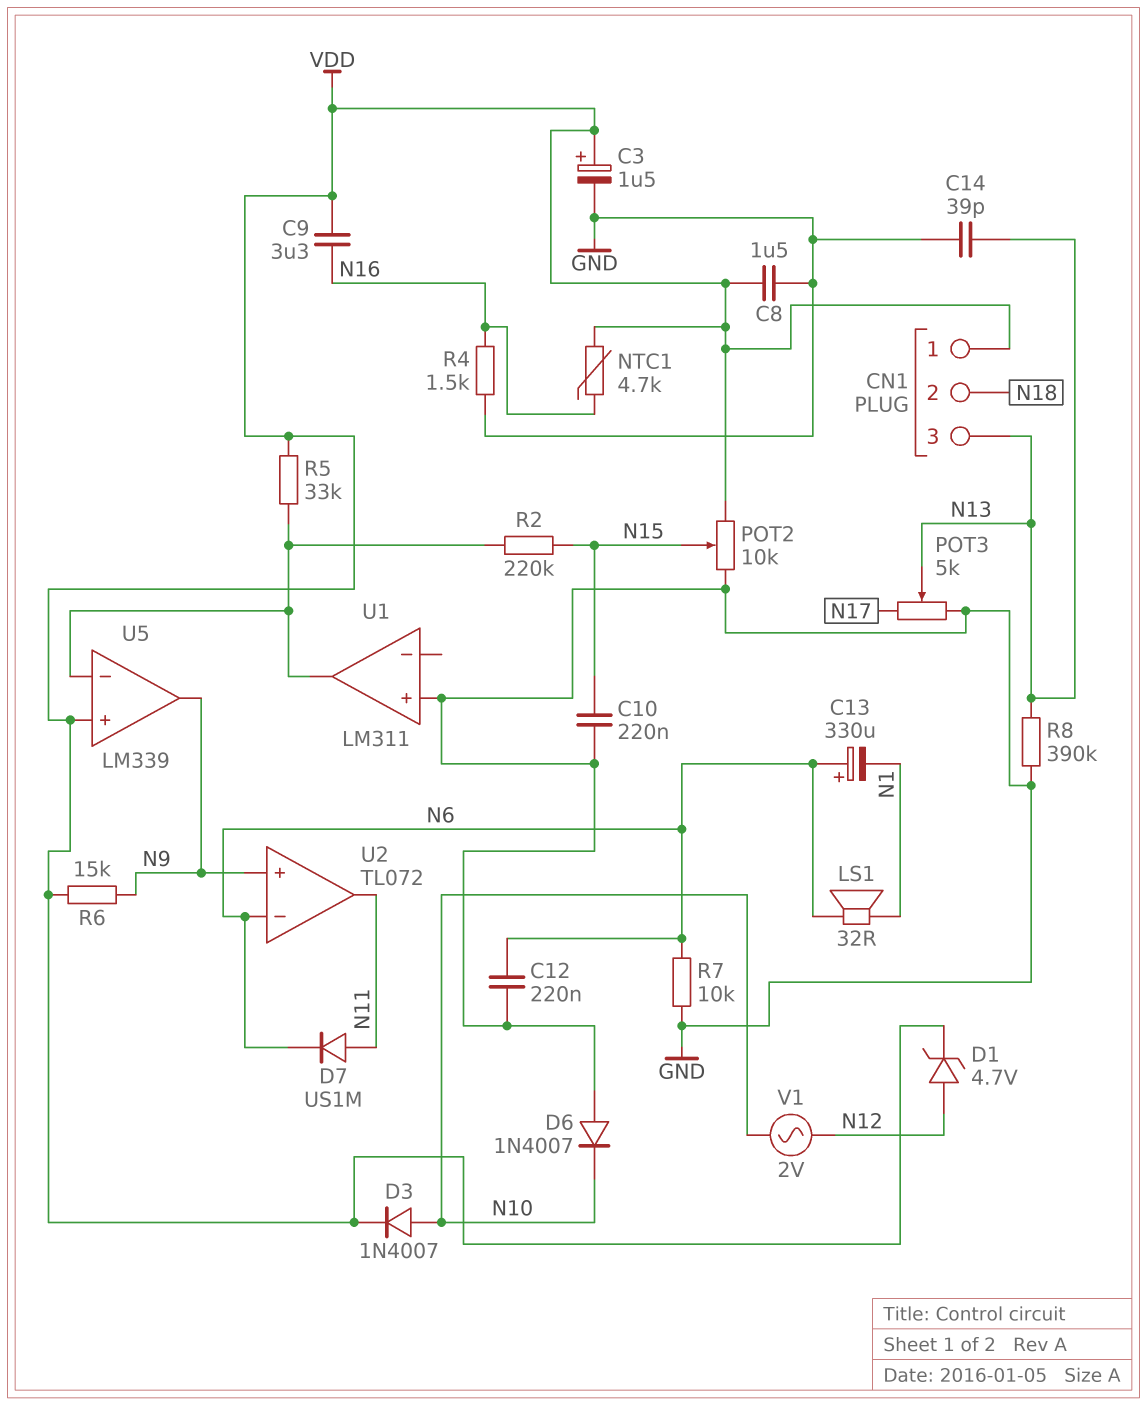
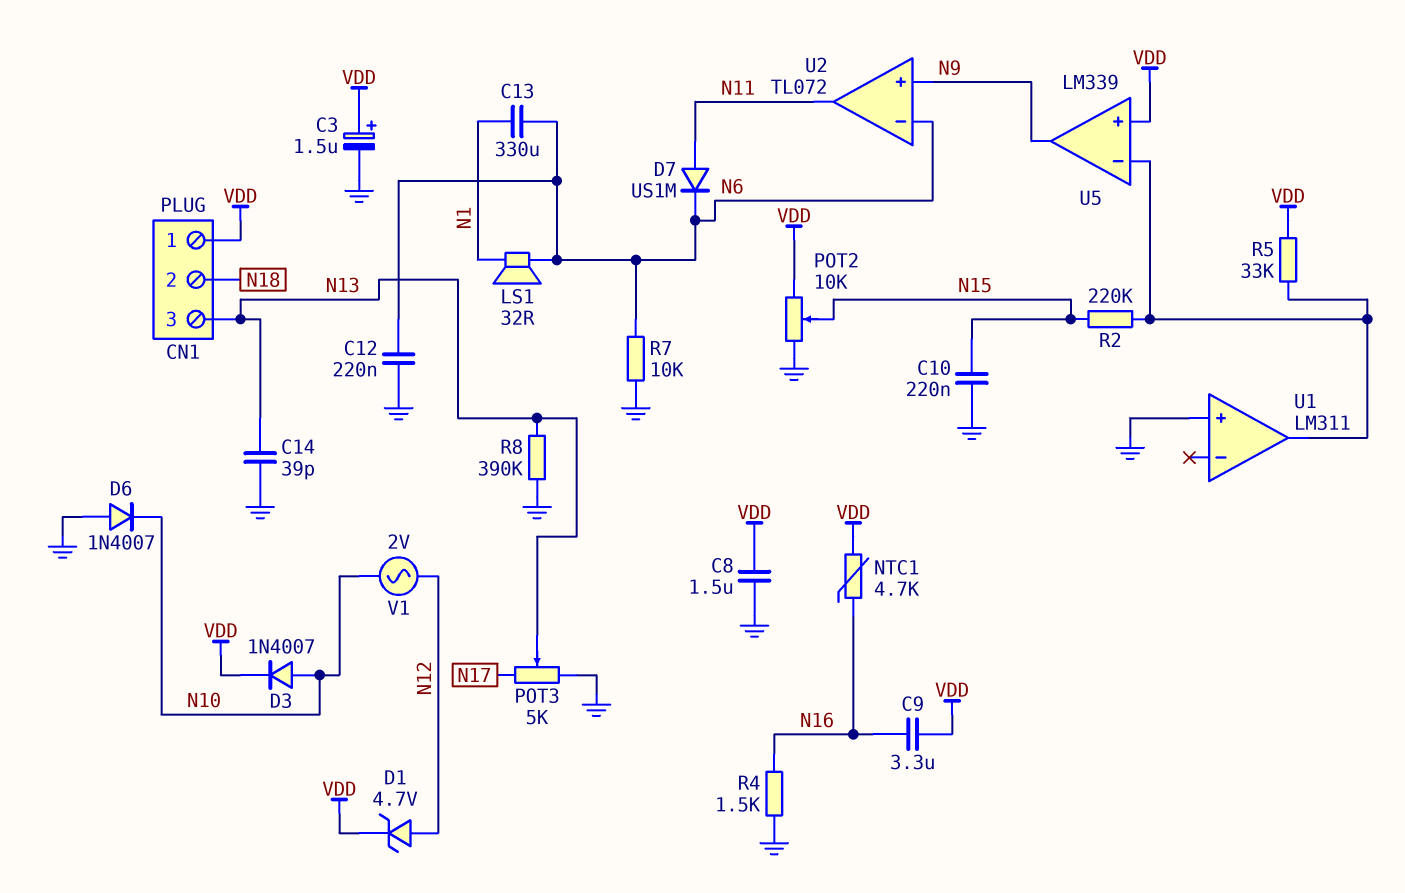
C13: 330uF (plus N6, minus N1) -> 330uF (N1, N6)
R6: 15k (N9, VDD) -> none

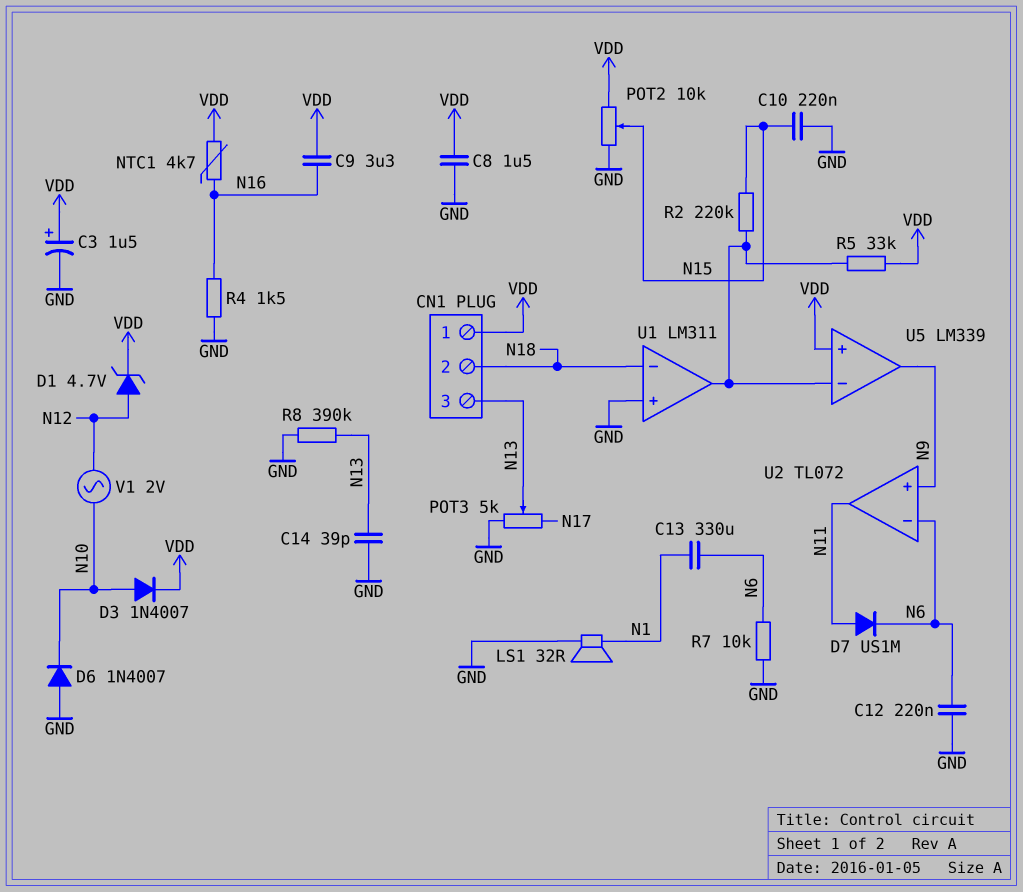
LS1: speaker 32R (N1, N6) -> speaker 32R (GND, N1)
U1 pin in-: none -> N18

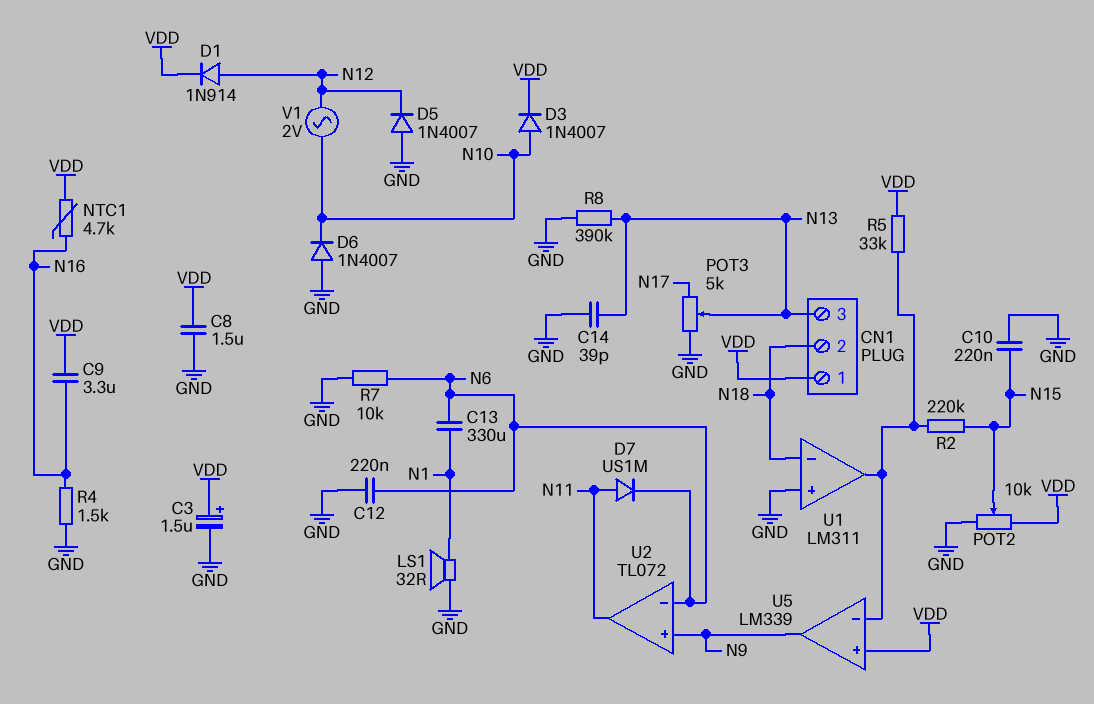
D1: zener 4.7V (A N12, K VDD) -> diode 1N914 (A N12, K VDD)
D5: none -> diode 1N4007 (A GND, K N12)

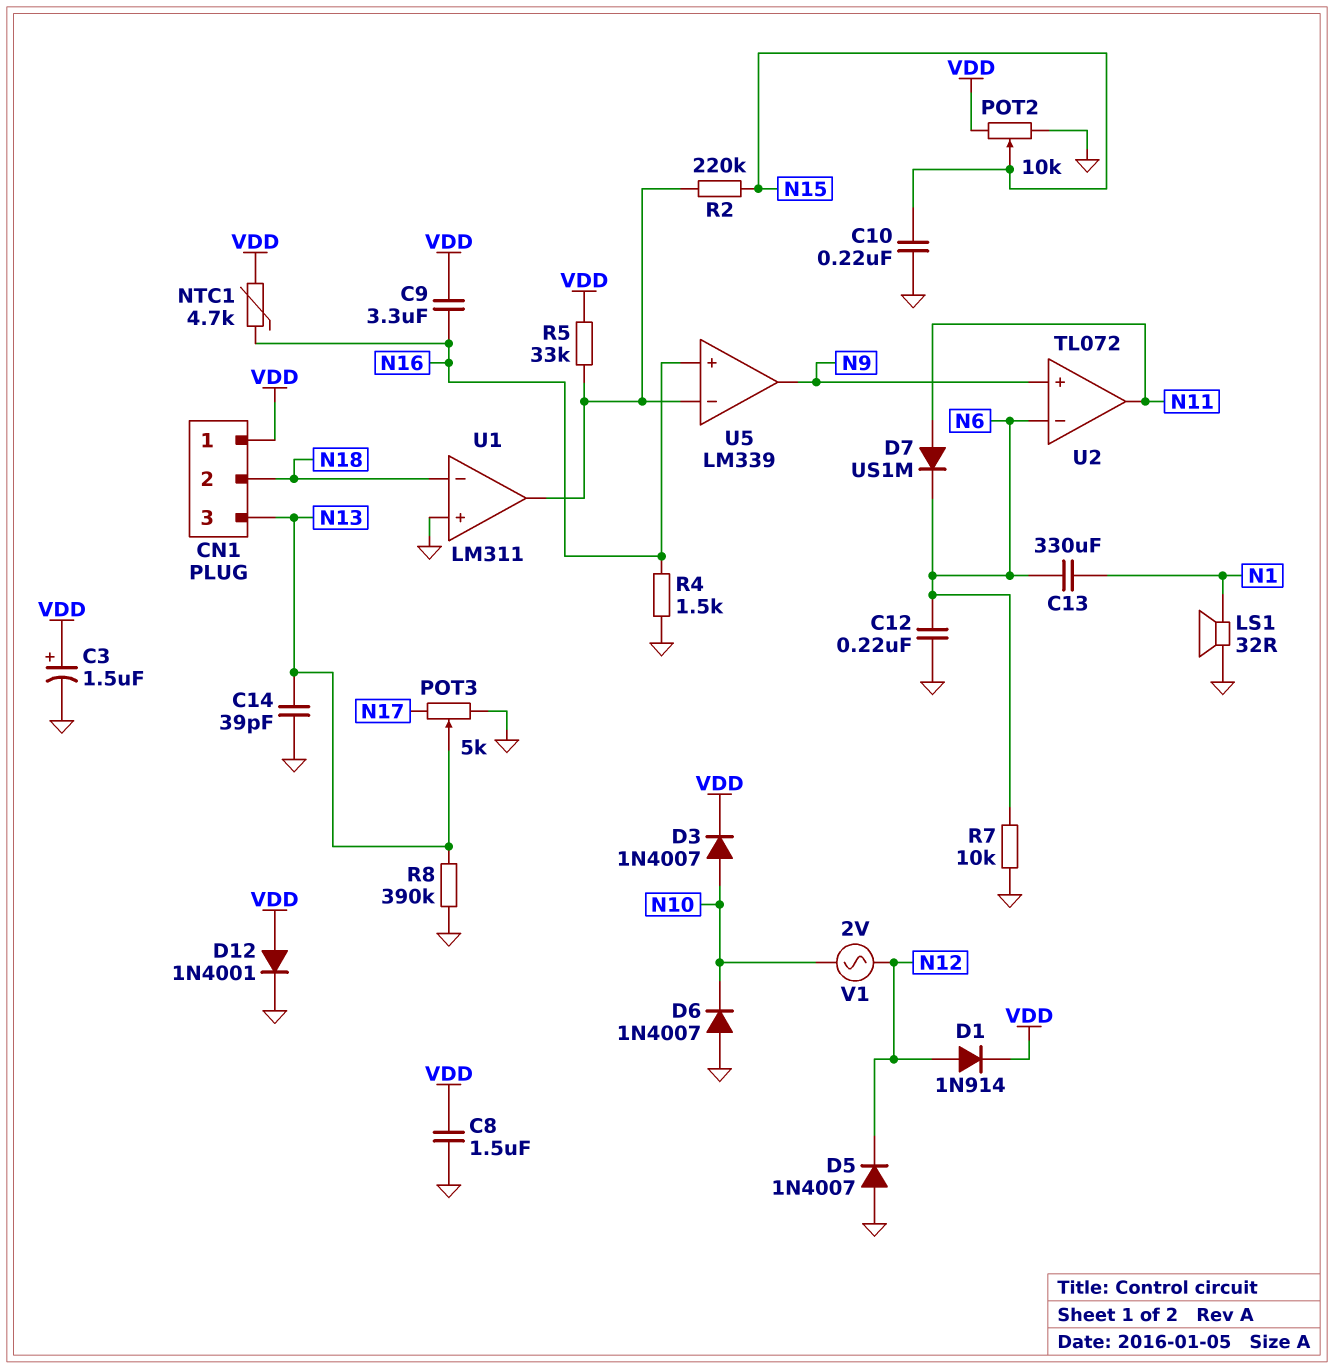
D12: none -> diode 1N4001 (A VDD, K GND)
U5 pin in+: VDD -> N16

